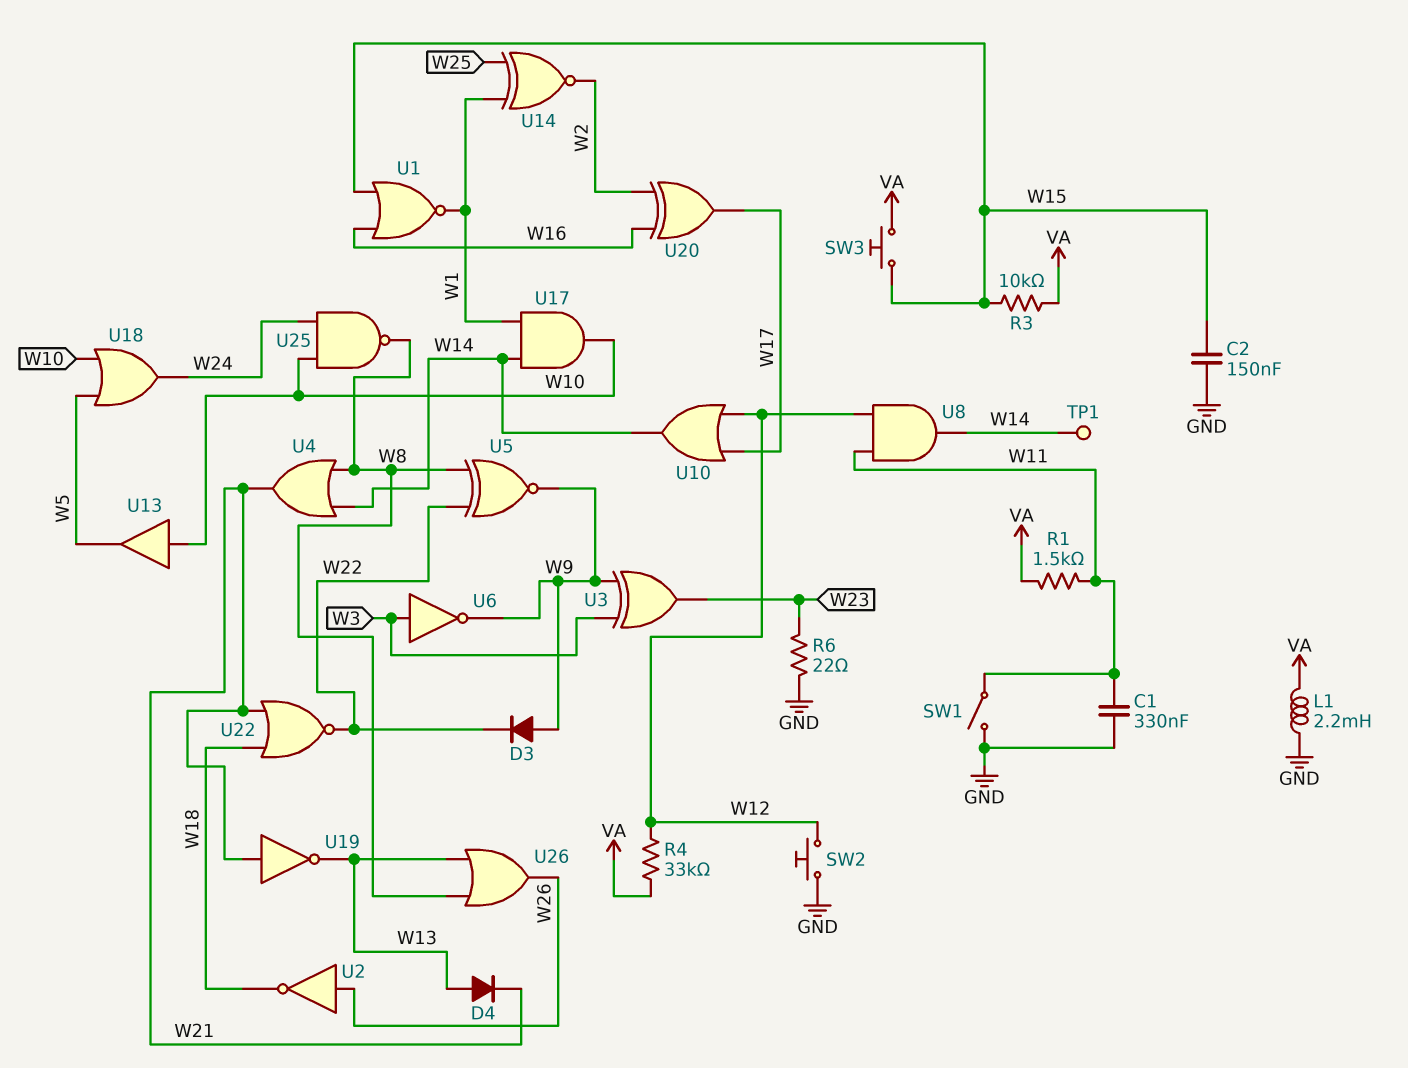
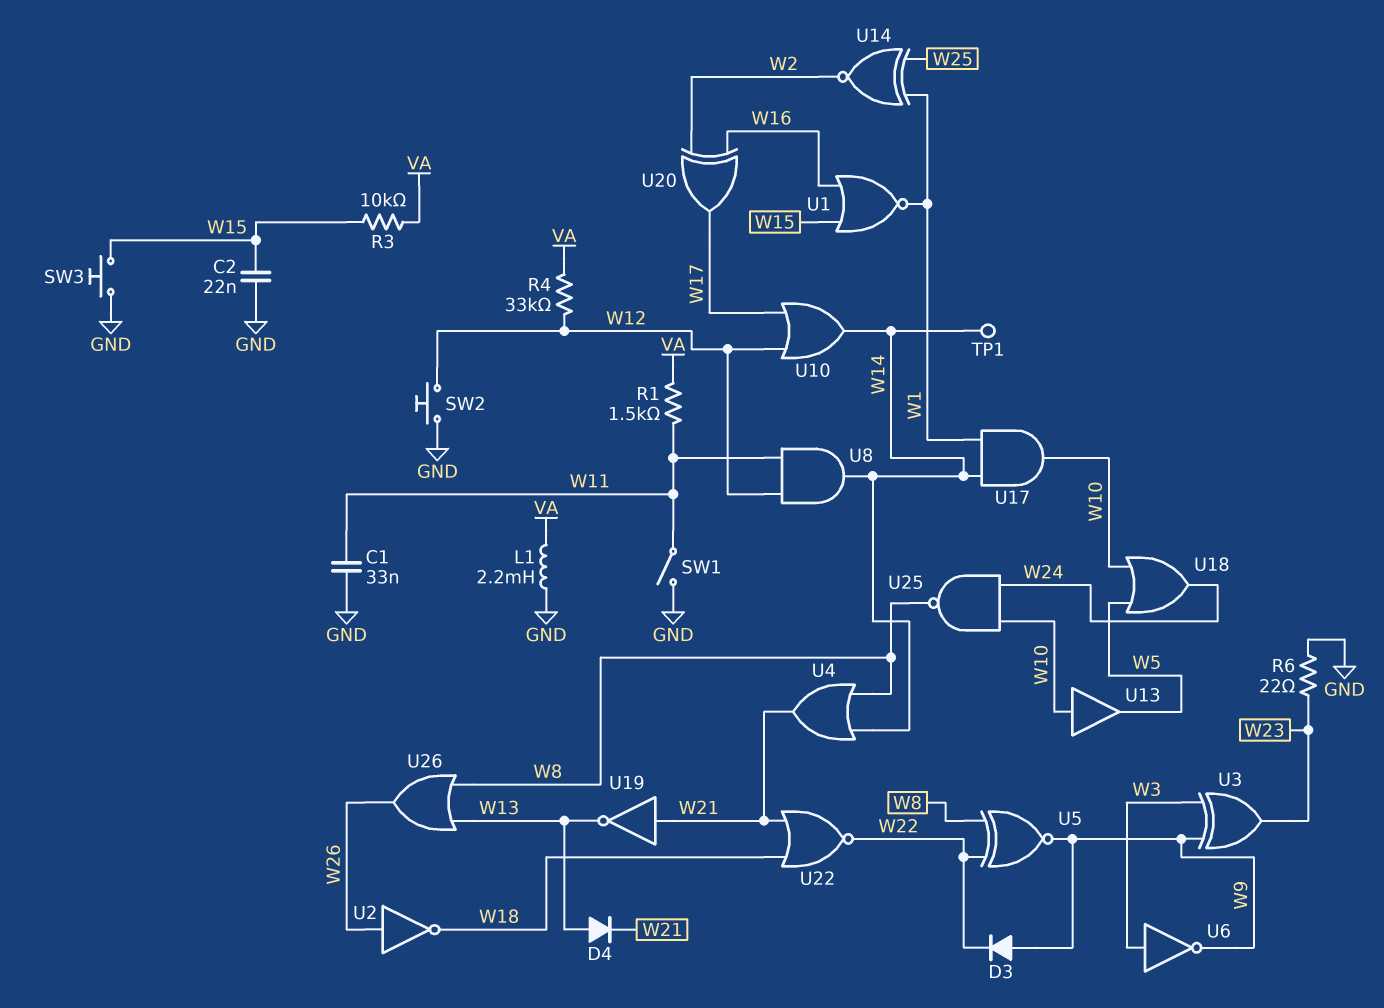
C1: 330nF (GND, W11) -> 33nF (GND, W11)
C2: 150nF (GND, W15) -> 22nF (GND, W15)
SW3: button (VA, W15) -> button (GND, W15)

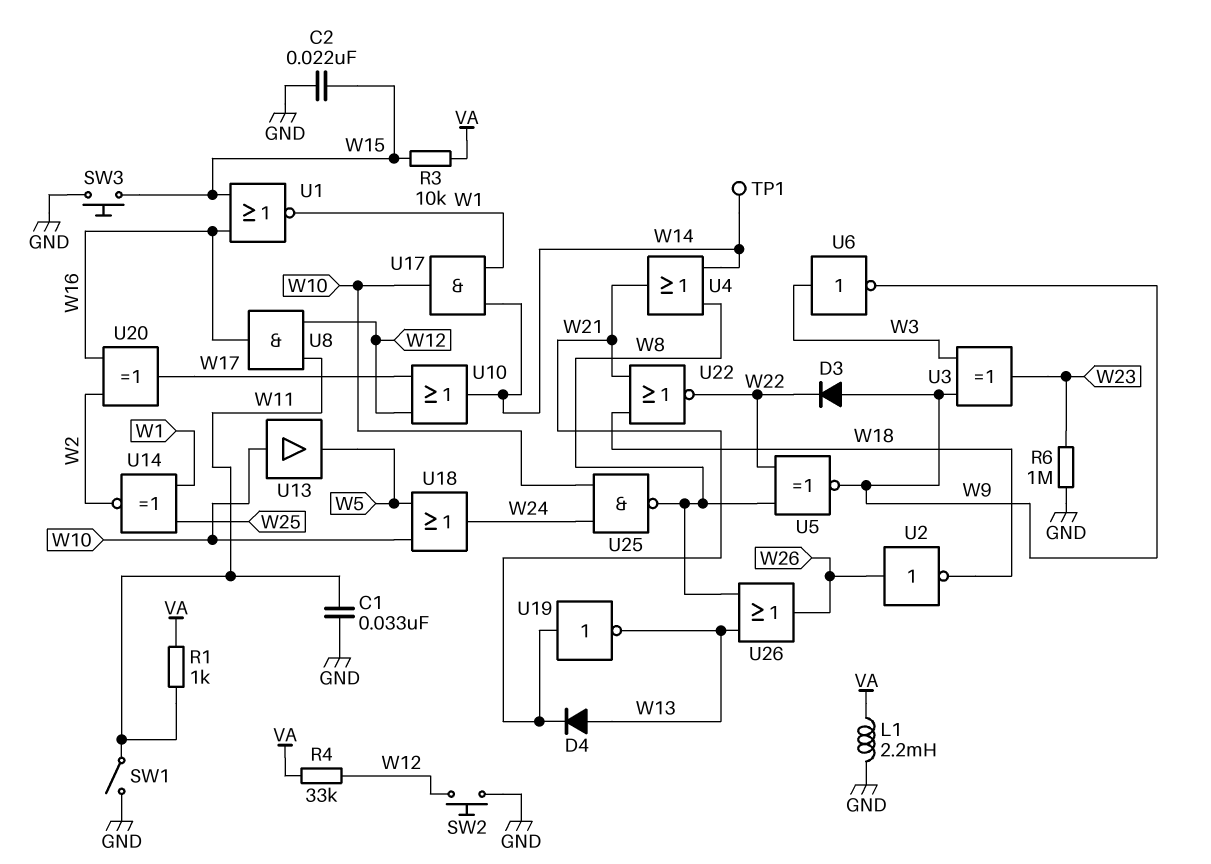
R1: 1.5k (VA, W11) -> 1k (VA, W11)
R6: 22 (GND, W23) -> 1M (GND, W23)
U8: AND (in W11, in W12, out W14) -> AND (in W11, in W12, out W16)

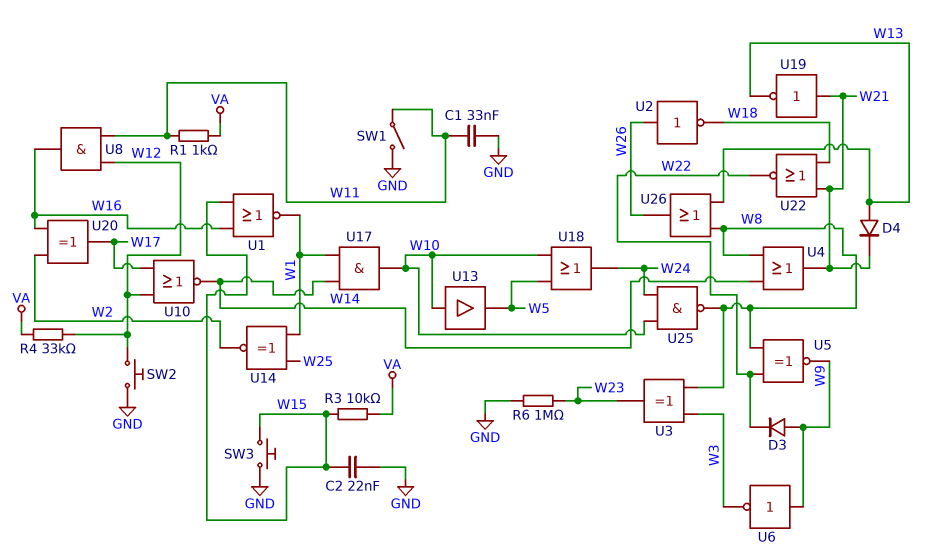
L1: 2.2mH (GND, VA) -> none
TP1: test point (W14) -> none
U3: XOR (in W3, in W9, out W23) -> XOR (in W3, in W8, out W23)
U6: NOT (in W3, out W9) -> NOT (in W9, out W3)
U10: OR (in W12, in W17, out W14) -> NOR (in W12, in W17, out W14)

